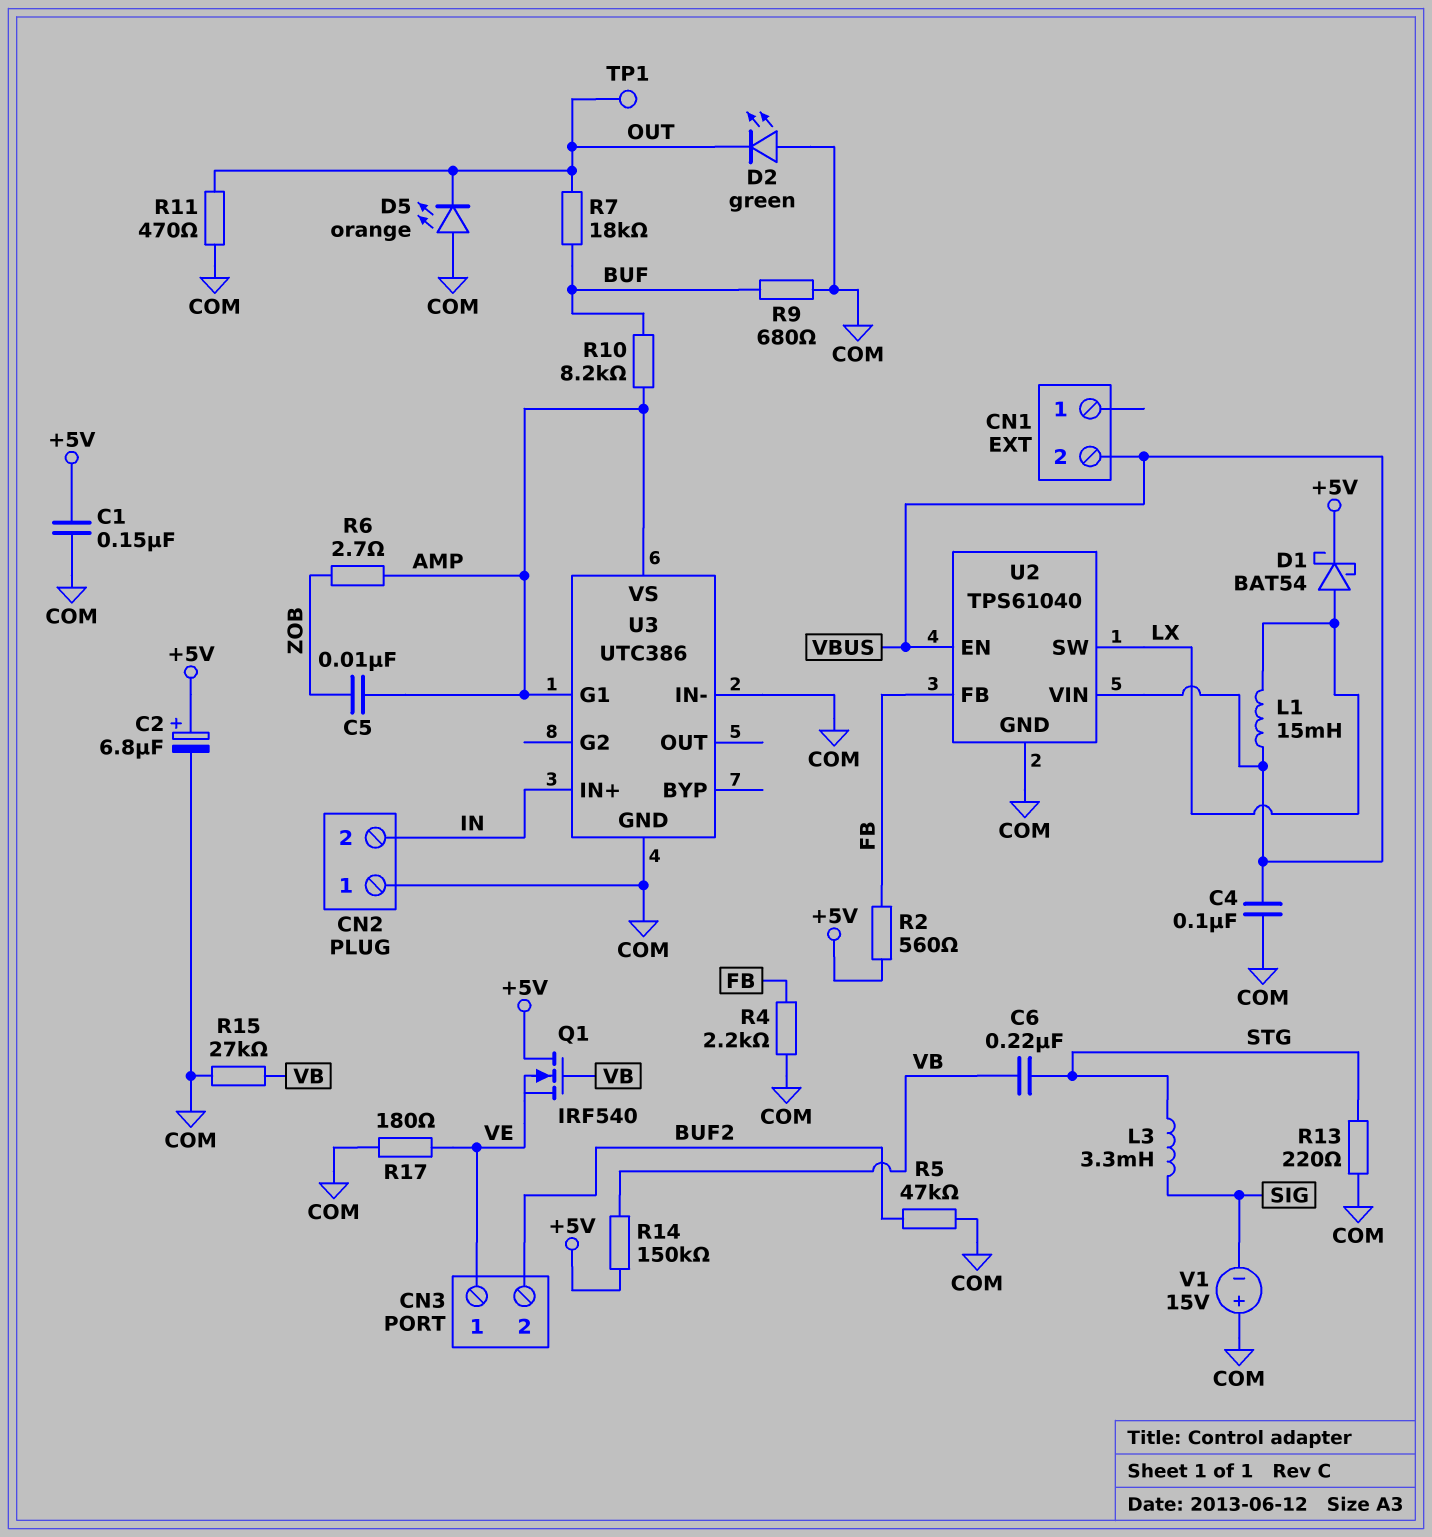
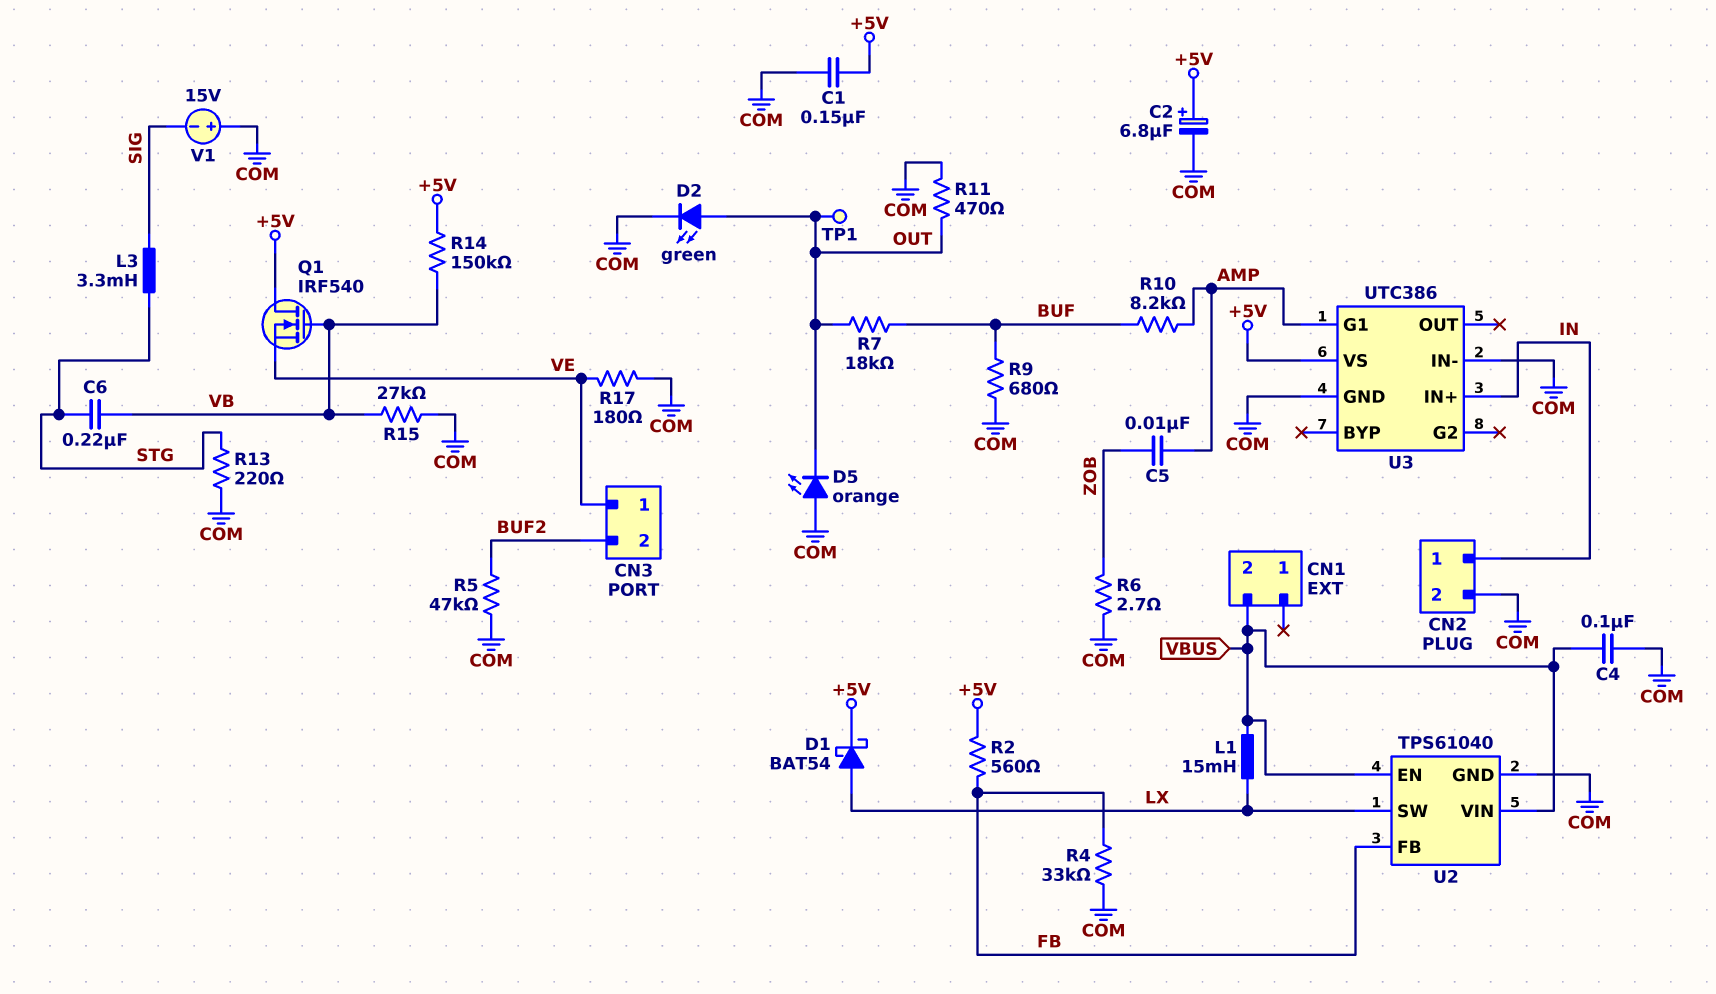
CN2 pin 1: COM -> IN
CN2 pin 2: IN -> COM
D2: LED green (A COM, K OUT) -> LED green (A OUT, K COM)
R4: 2.2k (COM, FB) -> 33k (COM, FB)
R6: 2.7 (AMP, ZOB) -> 2.7 (COM, ZOB)
U3 pin VS: AMP -> +5V

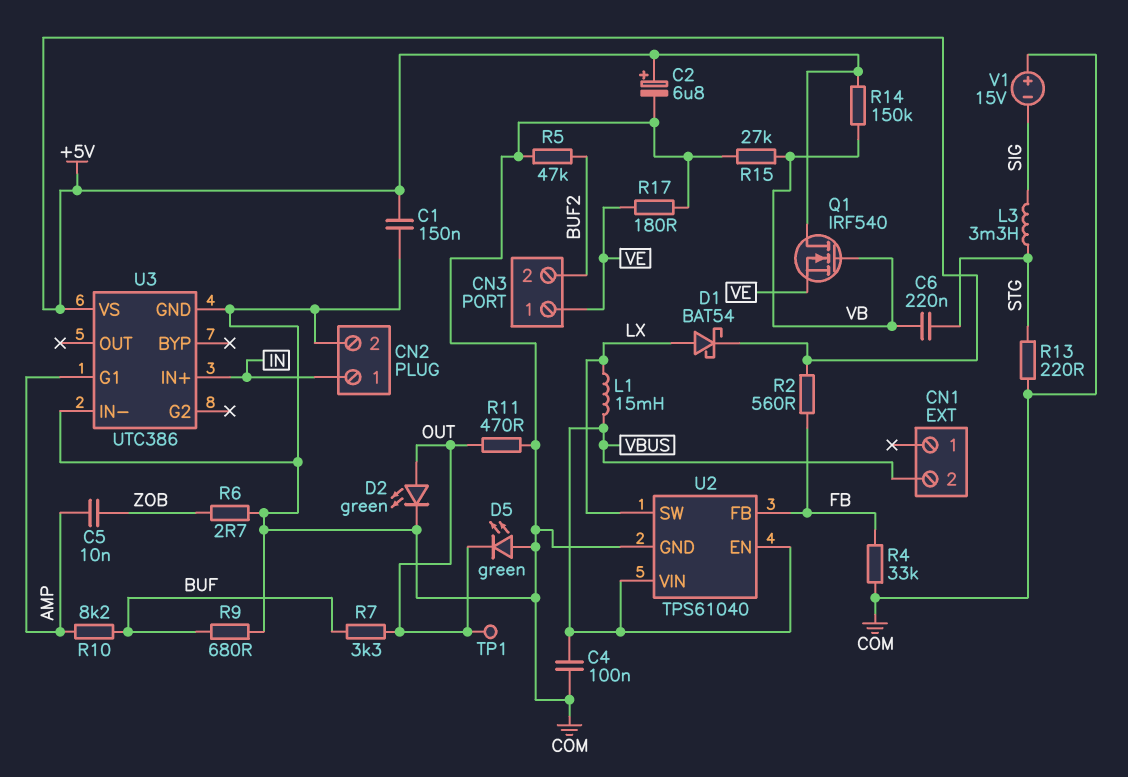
D5: LED orange (A COM, K OUT) -> LED green (A COM, K OUT)
R7: 18k (BUF, OUT) -> 3.3k (BUF, OUT)

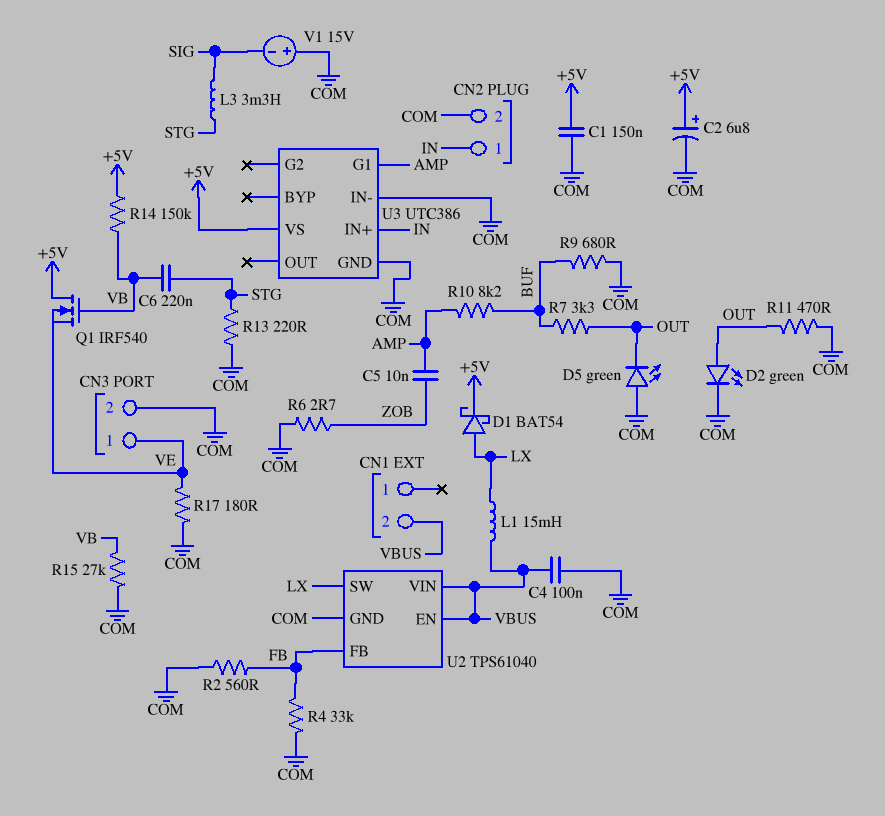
CN3 pin 2: BUF2 -> COM
R2: 560 (+5V, FB) -> 560 (COM, FB)
R5: 47k (BUF2, COM) -> none
TP1: test point (OUT) -> none

